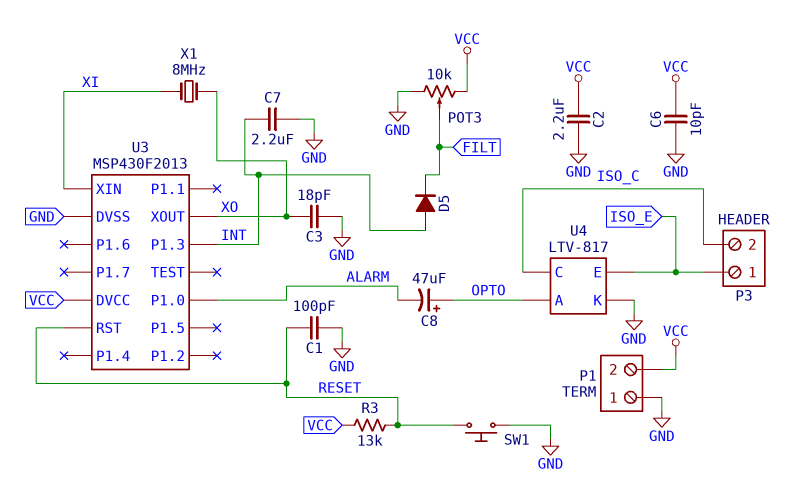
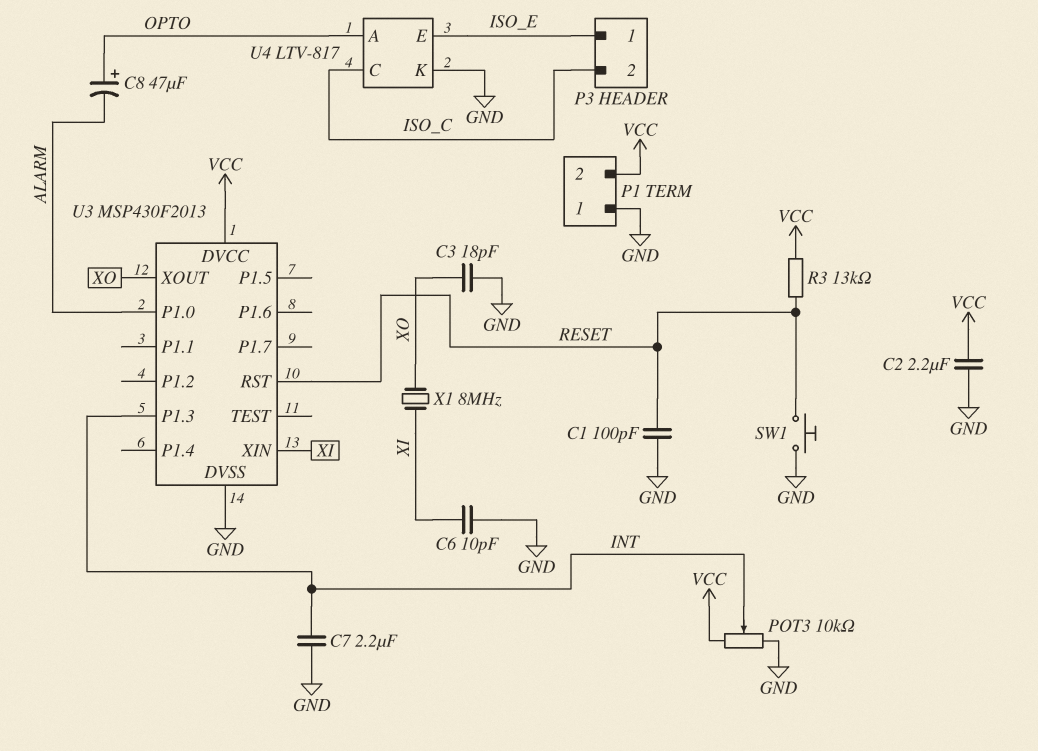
C6: 10pF (GND, VCC) -> 10pF (GND, XI)
D5: diode (A INT, K FILT) -> none
POT3: 10k (GND, VCC, wiper FILT) -> 10k (GND, VCC, wiper INT)

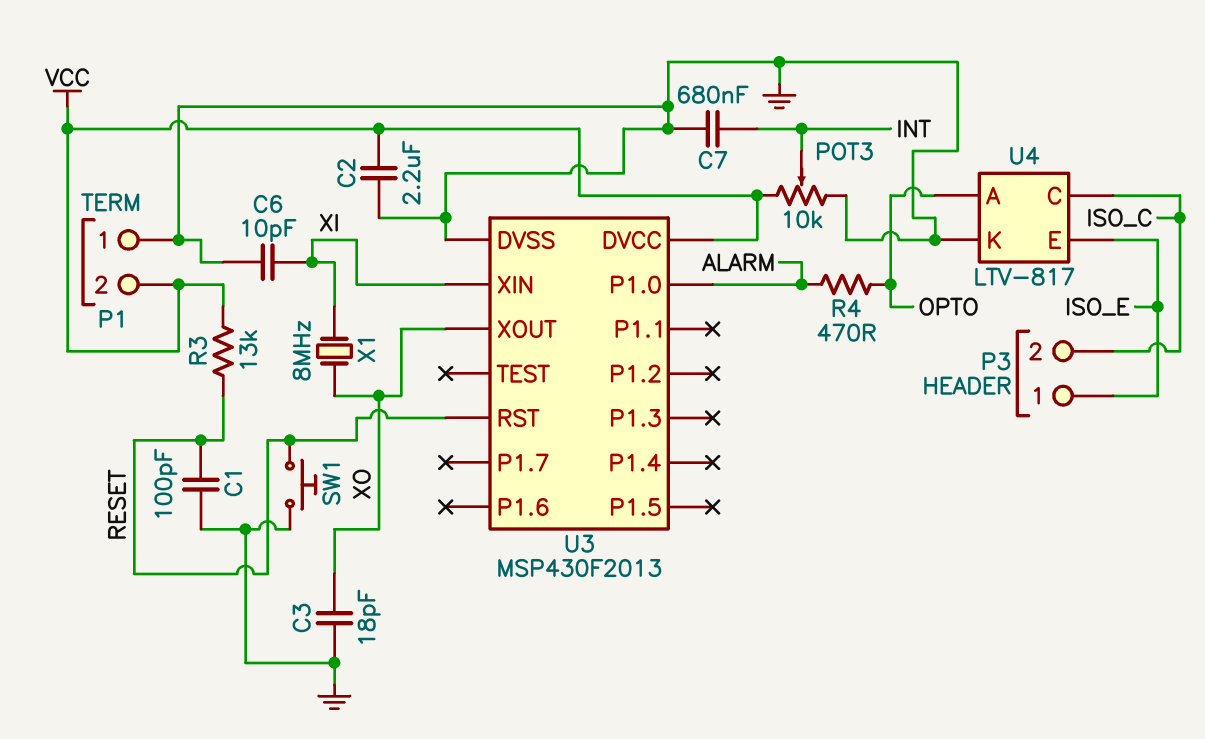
C7: 2.2uF (GND, INT) -> 680nF (GND, INT)
C8: 47uF (plus OPTO, minus ALARM) -> none
R4: none -> 470 (ALARM, OPTO)
U3 pin P1.3: INT -> none

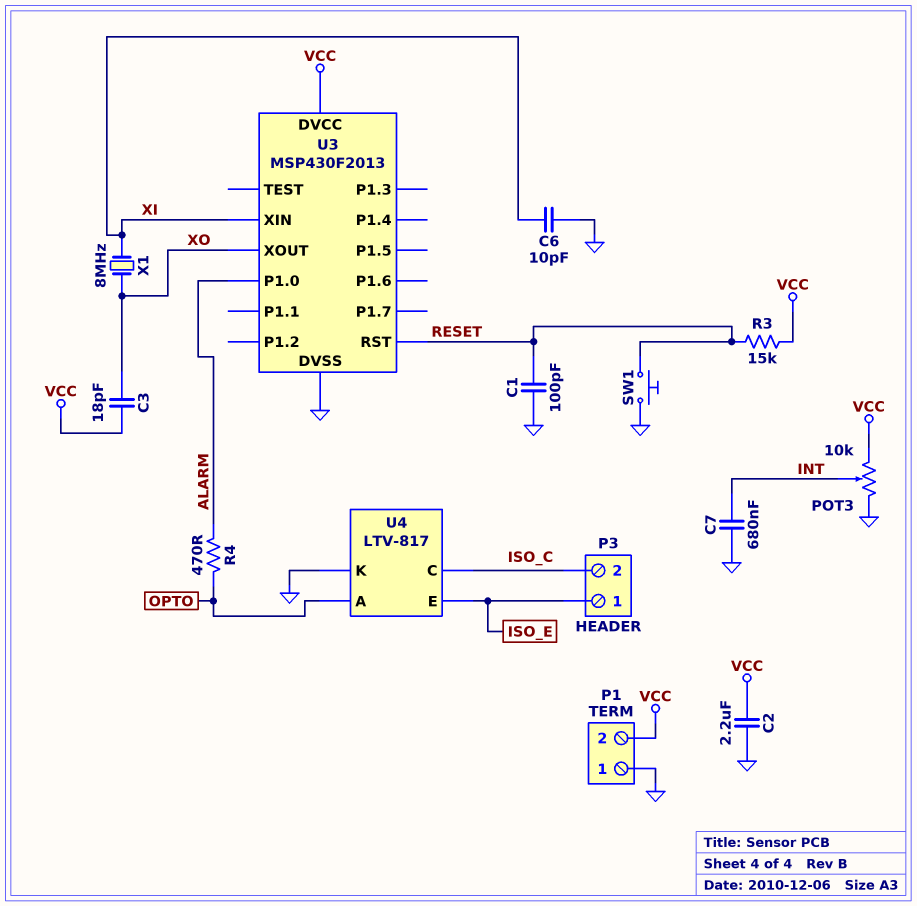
C3: 18pF (GND, XO) -> 18pF (VCC, XO)
R3: 13k (RESET, VCC) -> 15k (RESET, VCC)

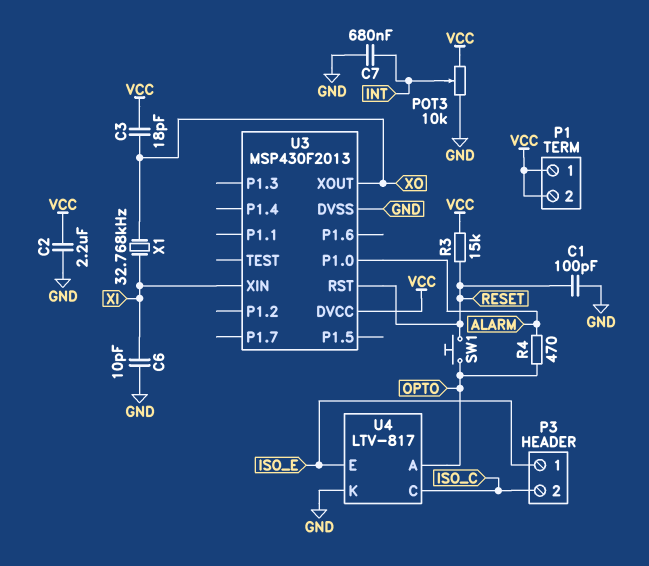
P1 pin 1: GND -> VCC
SW1: button (GND, RESET) -> button (OPTO, RESET)
X1: 8MHz (XI, XO) -> 32.768kHz (XI, XO)

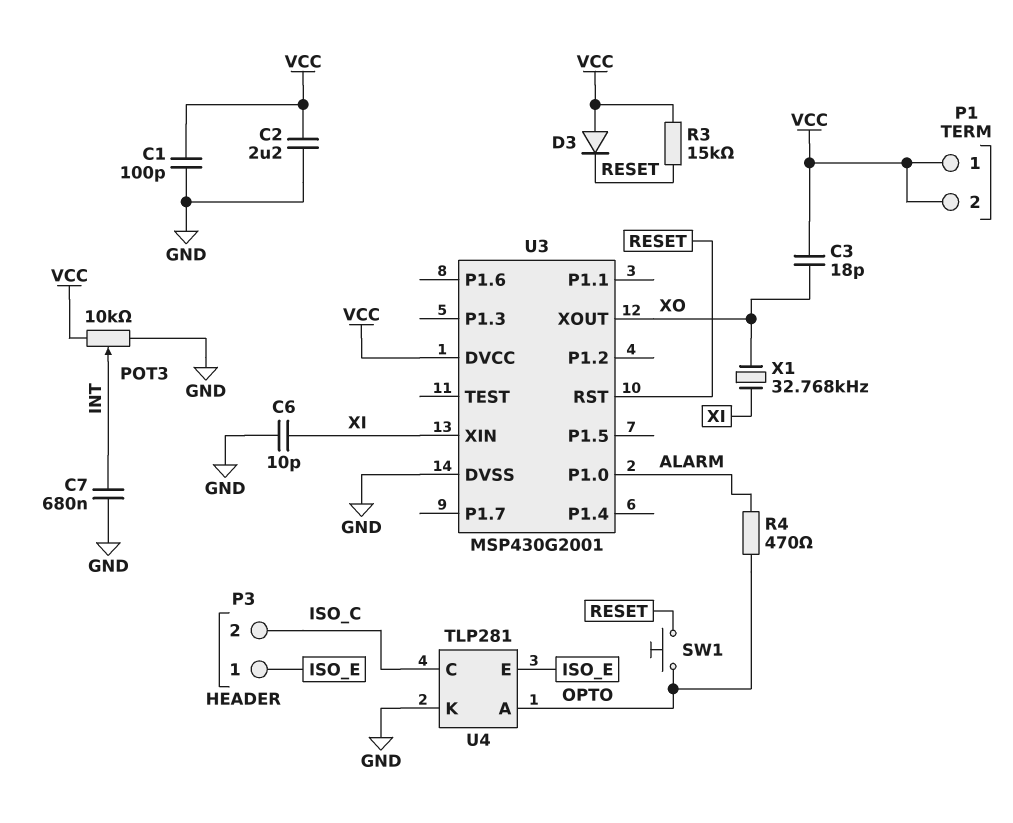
C1: 100pF (GND, RESET) -> 100pF (GND, VCC)
D3: none -> diode (A VCC, K RESET)
U3: MSP430F2013 -> MSP430G2001
U4: LTV-817 -> TLP281

